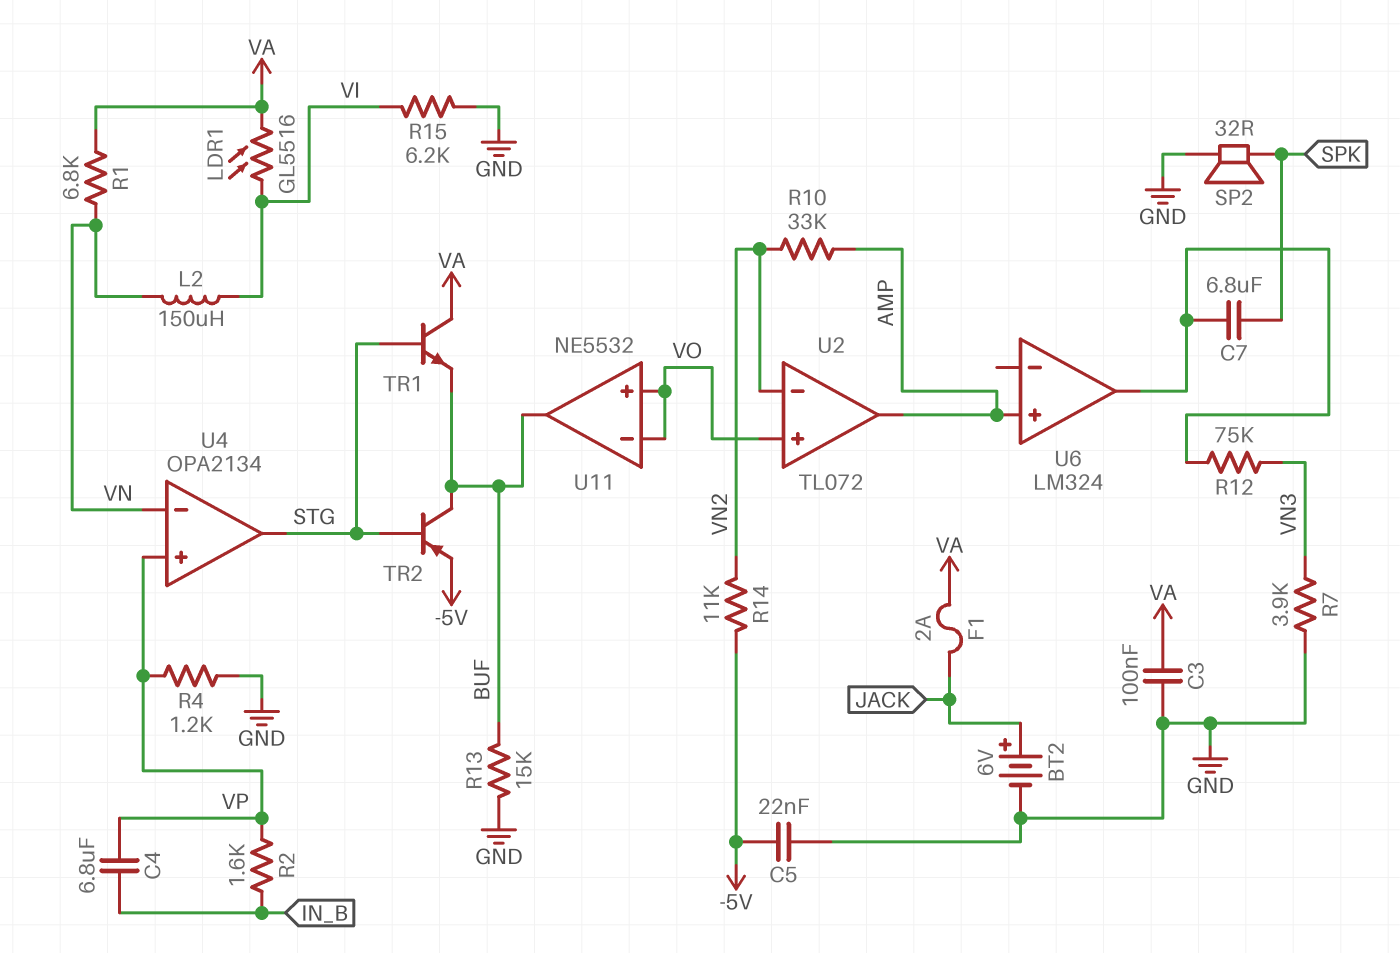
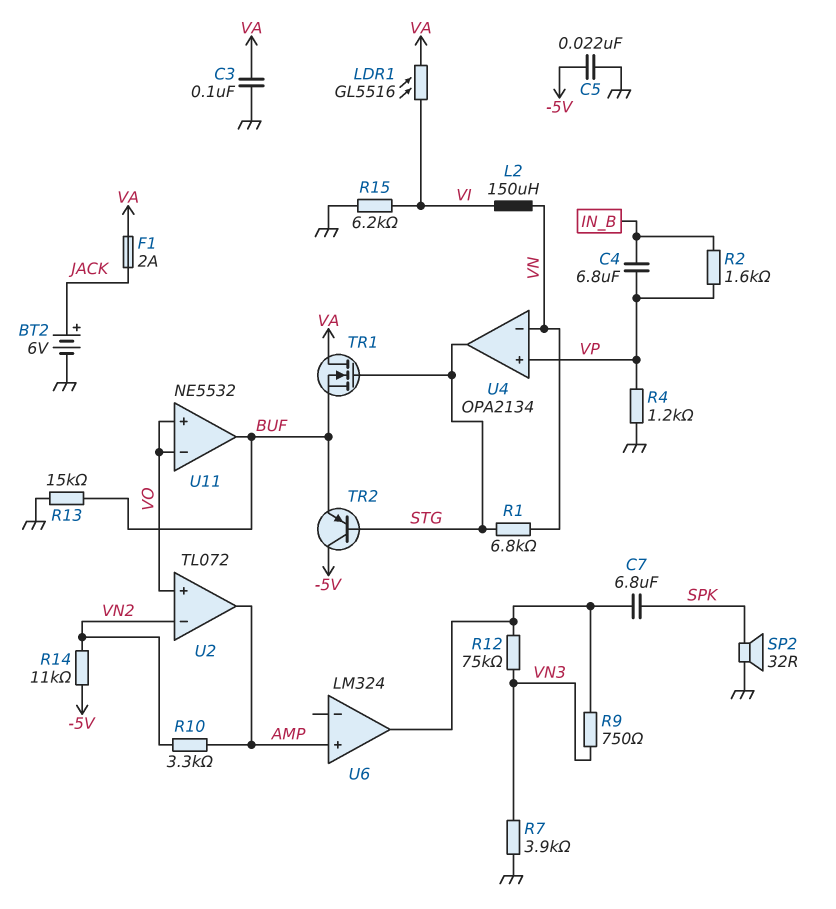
R1: 6.8k (VA, VN) -> 6.8k (STG, VN)
R9: none -> 750 (U6/out, VN3)
R10: 33k (AMP, VN2) -> 3.3k (AMP, VN2)
TR1: NPN (B STG, C VA, E BUF) -> NMOS (G STG, D VA, S BUF)
TR2: PNP (B STG, C BUF, E -5V) -> PNP (B STG, C -5V, E BUF)

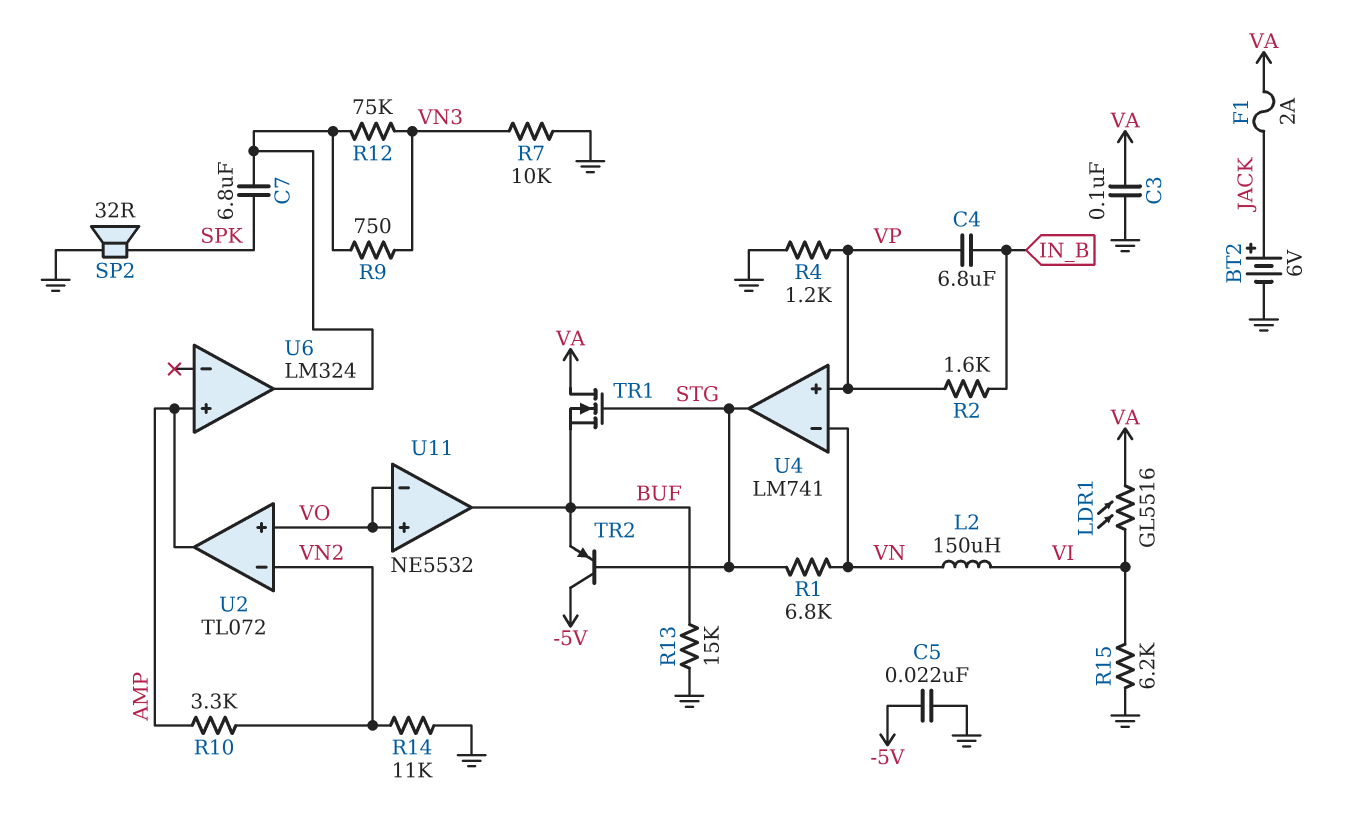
R7: 3.9k (GND, VN3) -> 10k (GND, VN3)
R14: 11k (-5V, VN2) -> 11k (GND, VN2)
U4: OPA2134 -> LM741

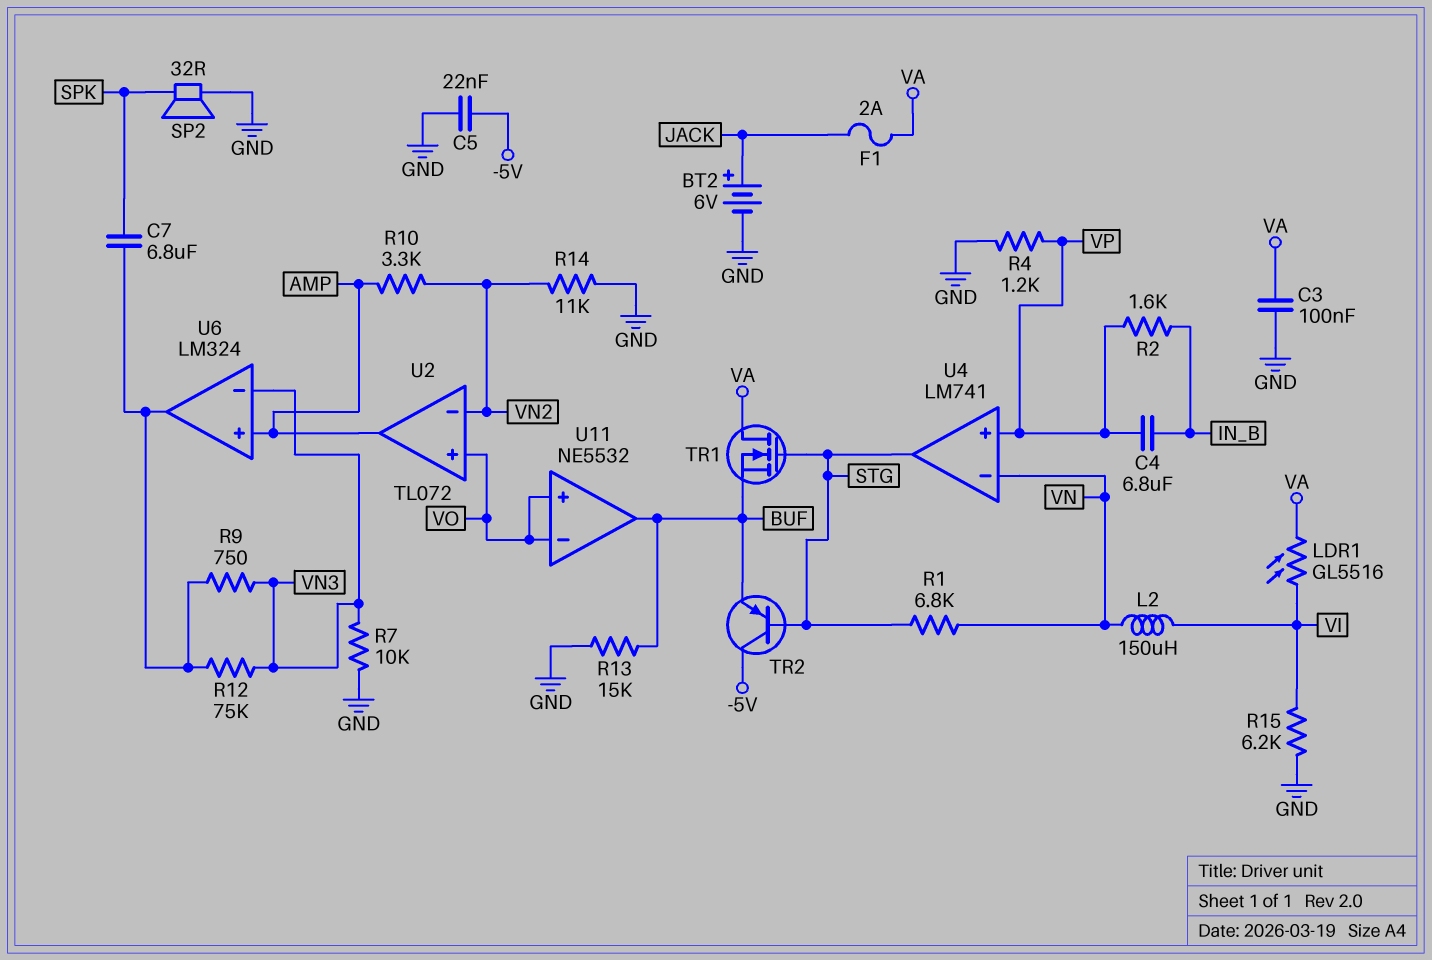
U6 pin in-: none -> VN3

